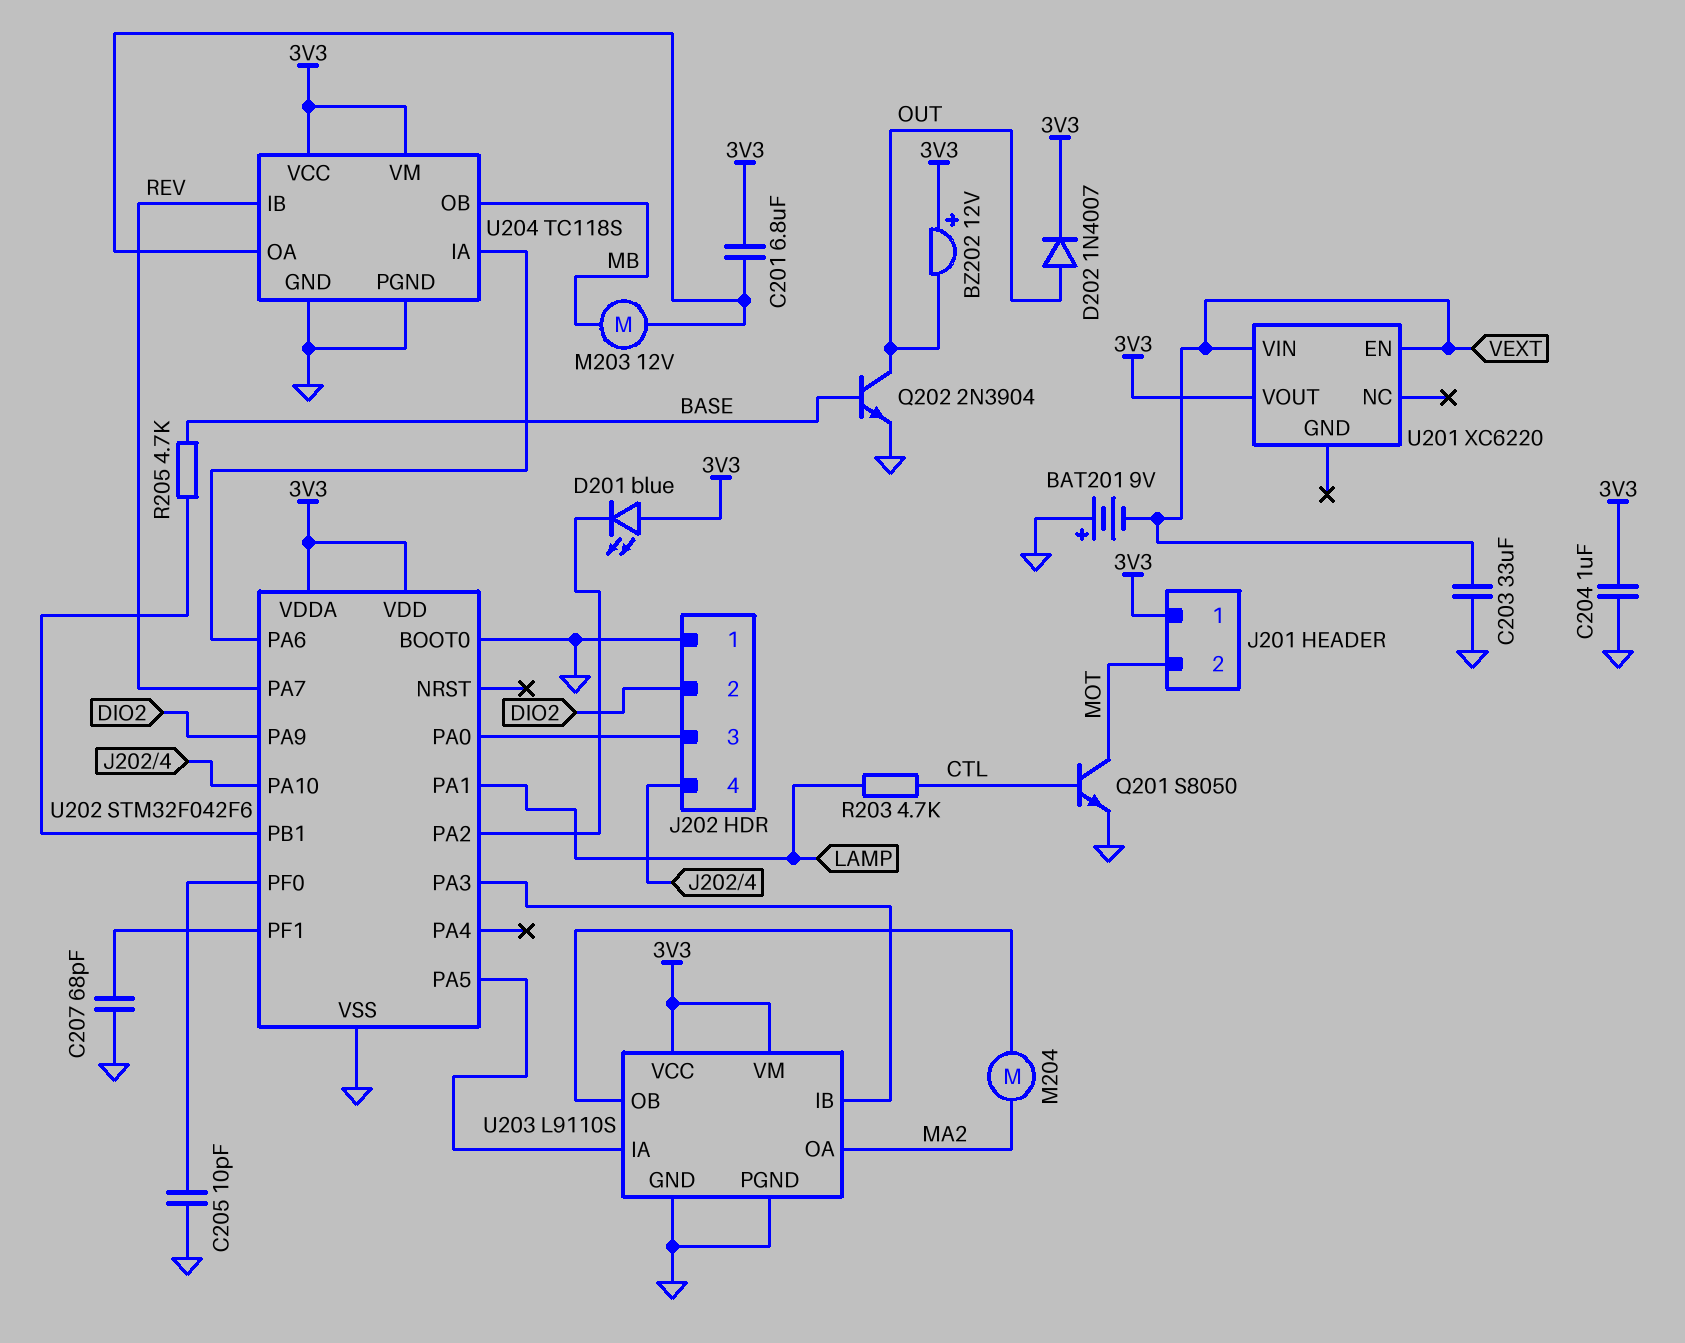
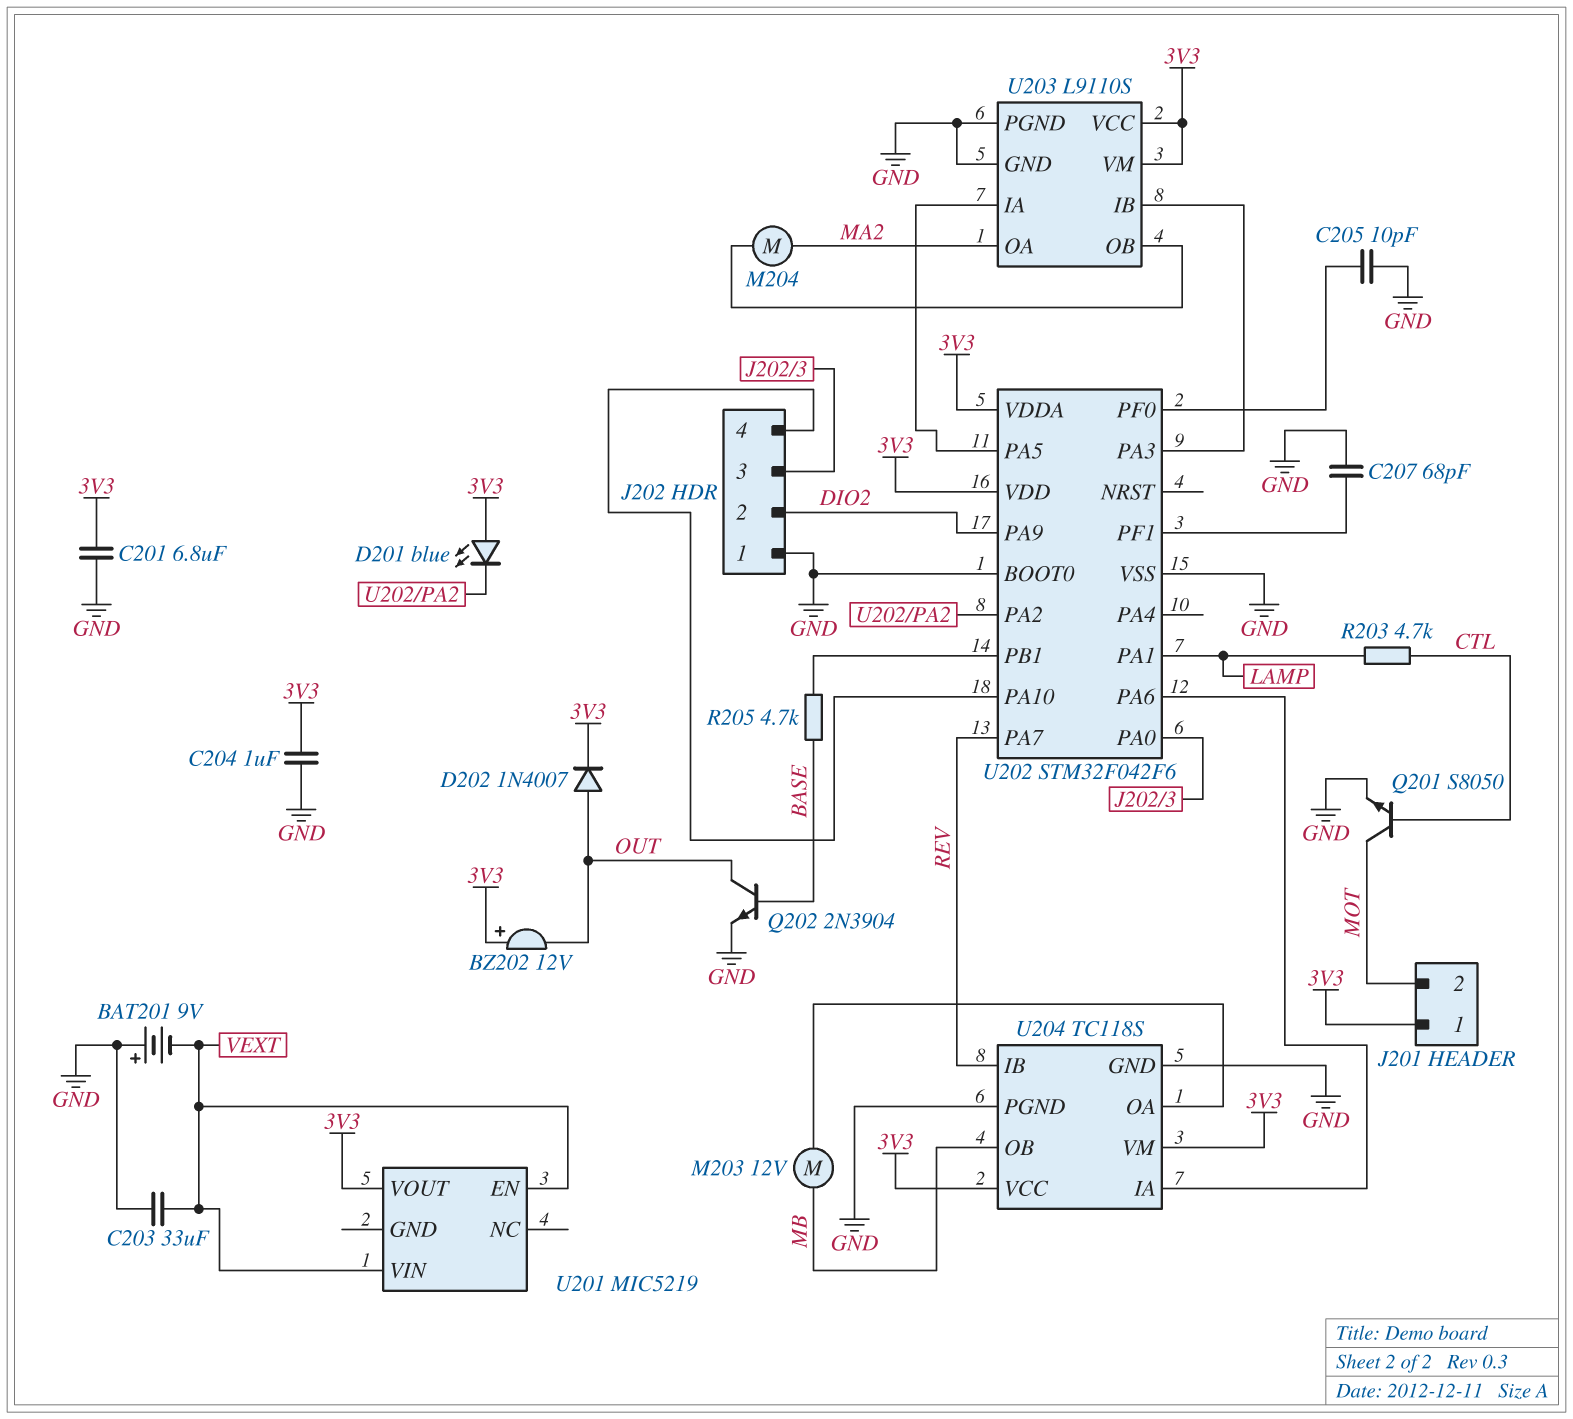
C201: 6.8uF (3V3, U204/OA) -> 6.8uF (3V3, GND)
U201: XC6220 -> MIC5219

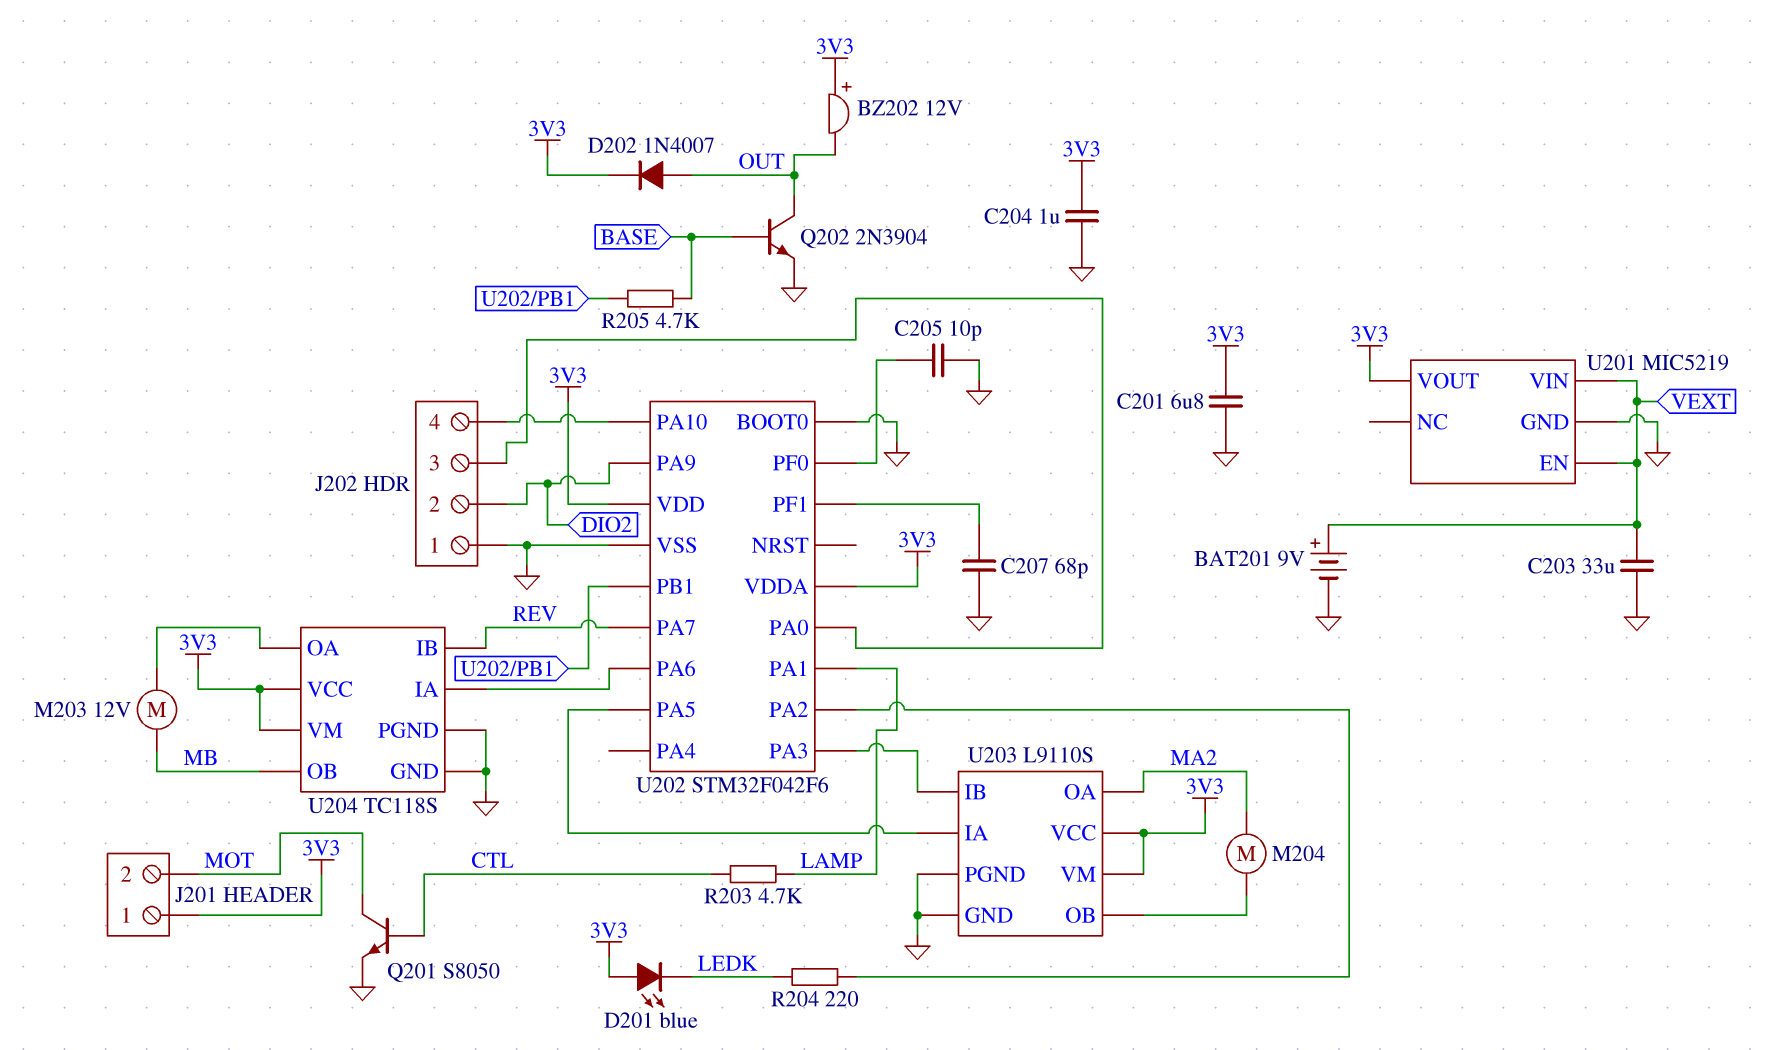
BAT201: 9V (plus GND, minus VEXT) -> 9V (plus VEXT, minus GND)
D201: LED blue (A 3V3, K U202/PA2) -> LED blue (A 3V3, K LEDK)
R204: none -> 220 (LEDK, U202/PA2)
U201 pin GND: none -> GND

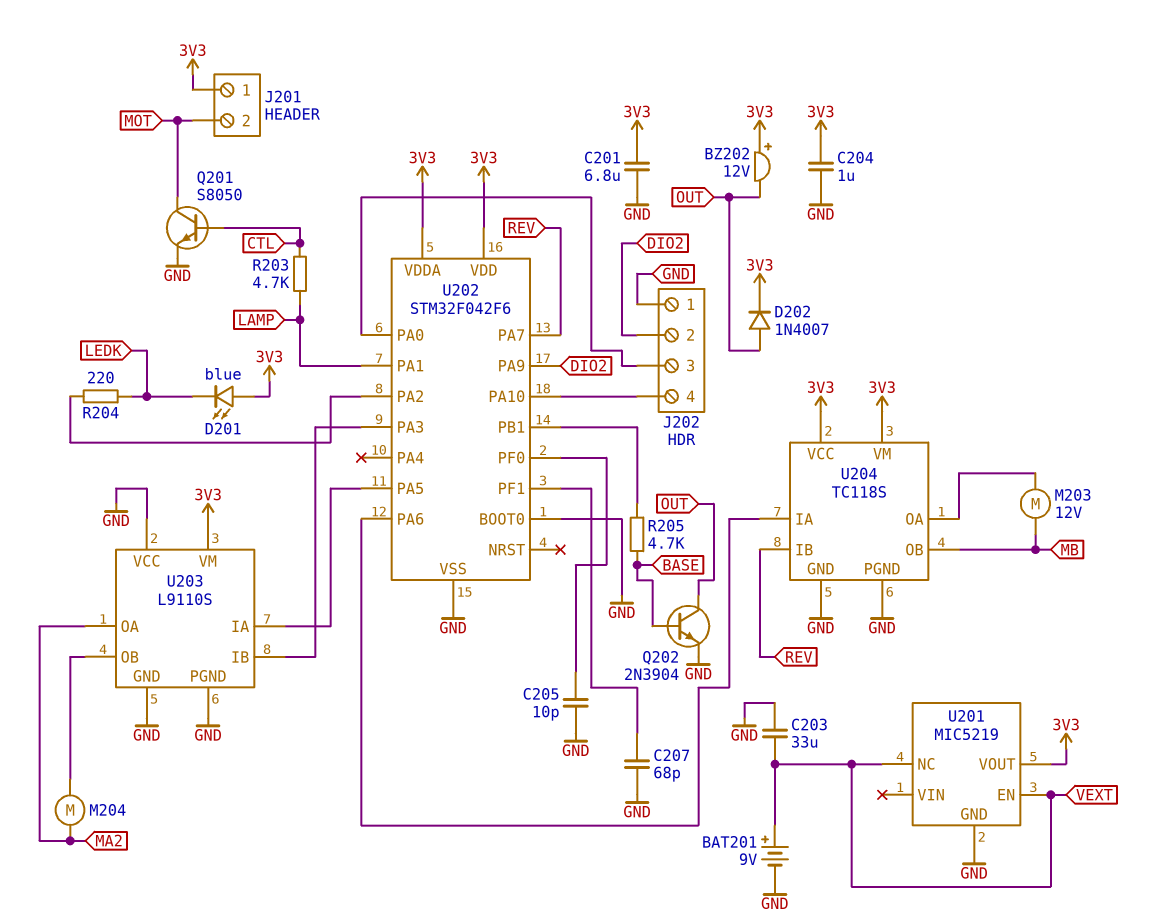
U201 pin NC: none -> VEXT
U201 pin VIN: VEXT -> none
U203 pin VCC: 3V3 -> GND

